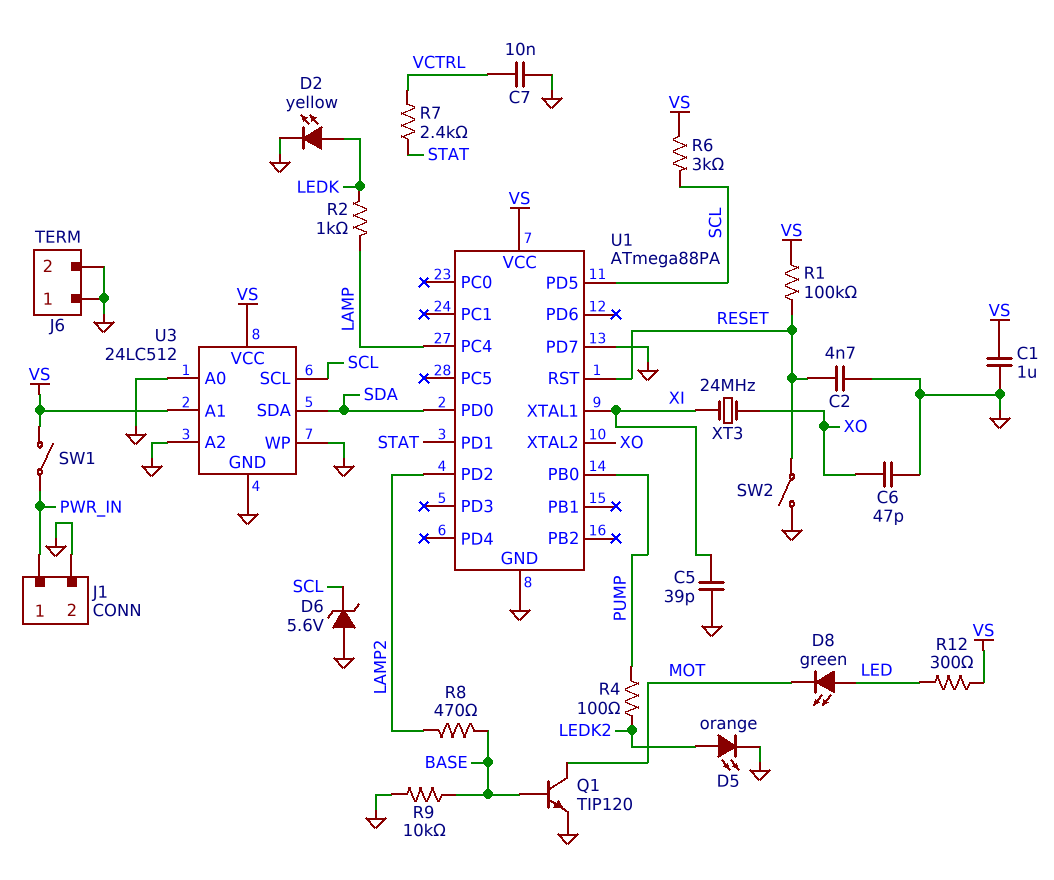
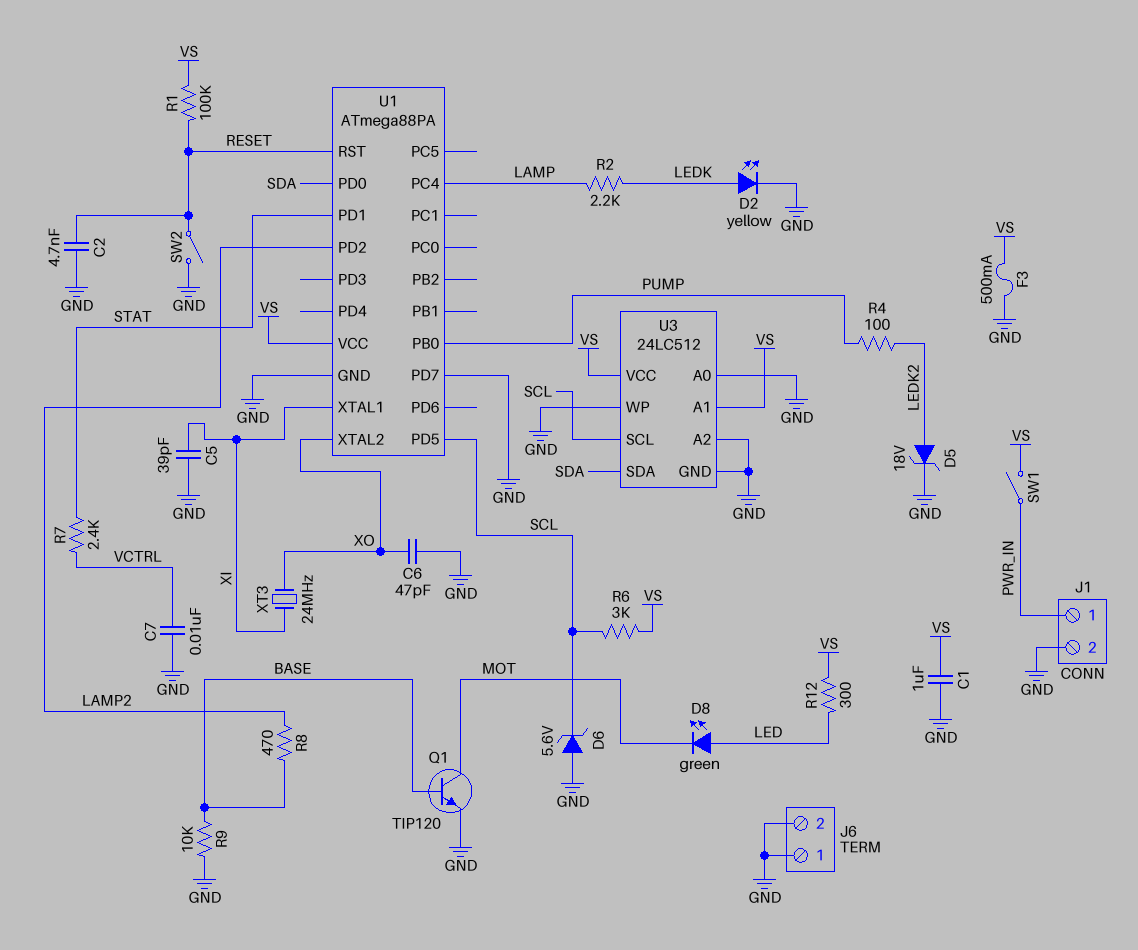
D5: LED orange (A LEDK2, K GND) -> zener 18V (A LEDK2, K GND)
F3: none -> 500mA (GND, VS)
R2: 1k (LAMP, LEDK) -> 2.2k (LAMP, LEDK)

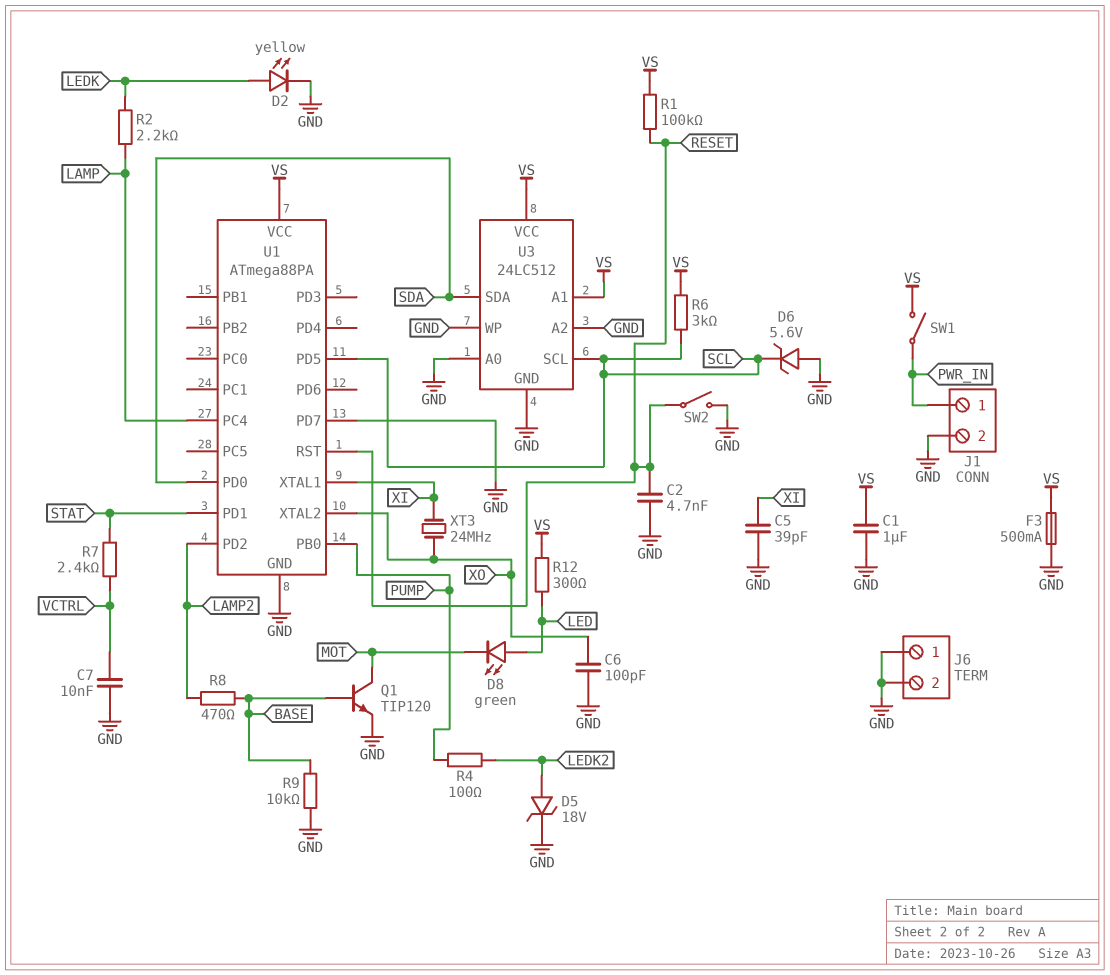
C6: 47pF (GND, XO) -> 100pF (GND, XO)

